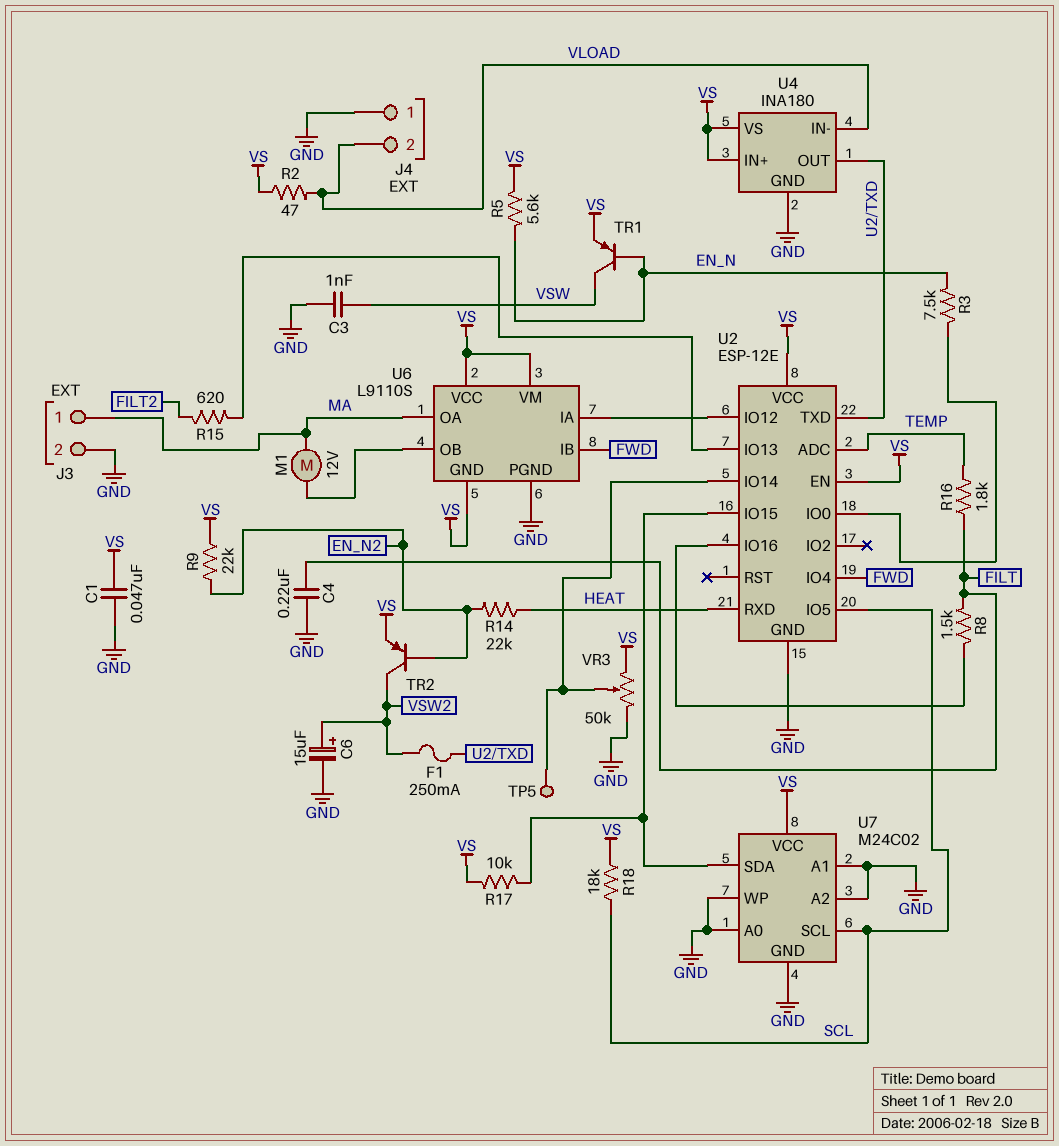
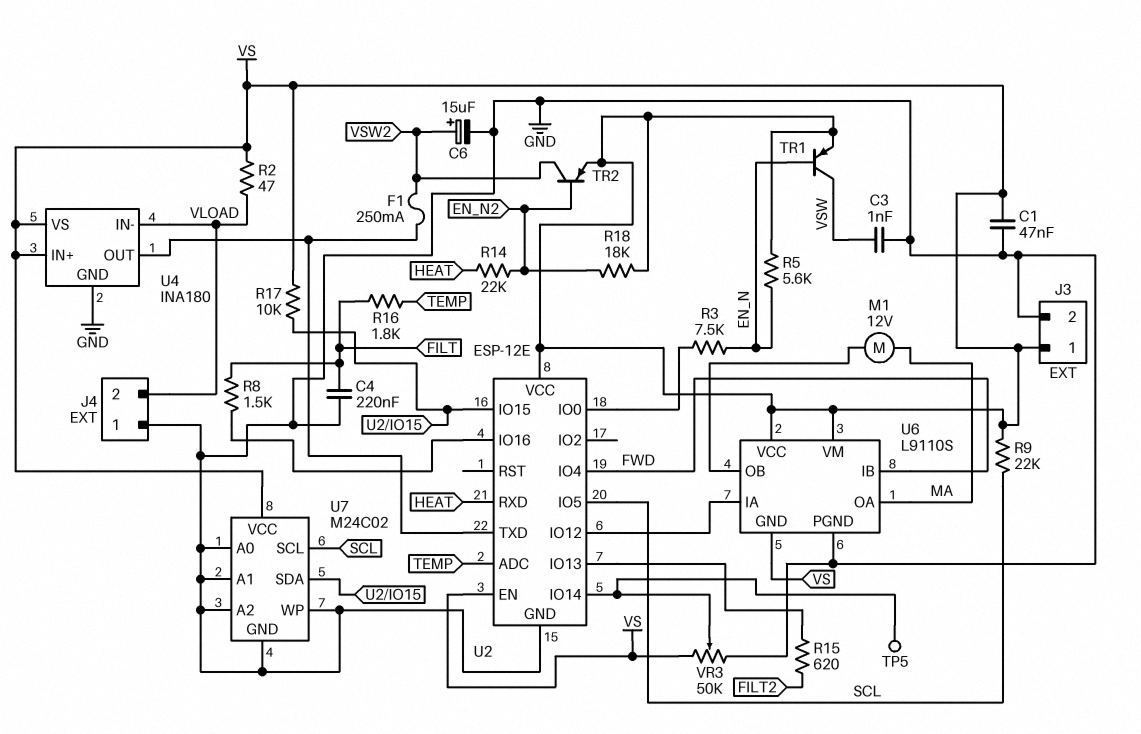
J3 pin 1: MA -> VS
R9: 22k (EN_N2, VS) -> 22k (SCL, VS)
R18: 18k (SCL, VS) -> 18k (EN_N2, VS)

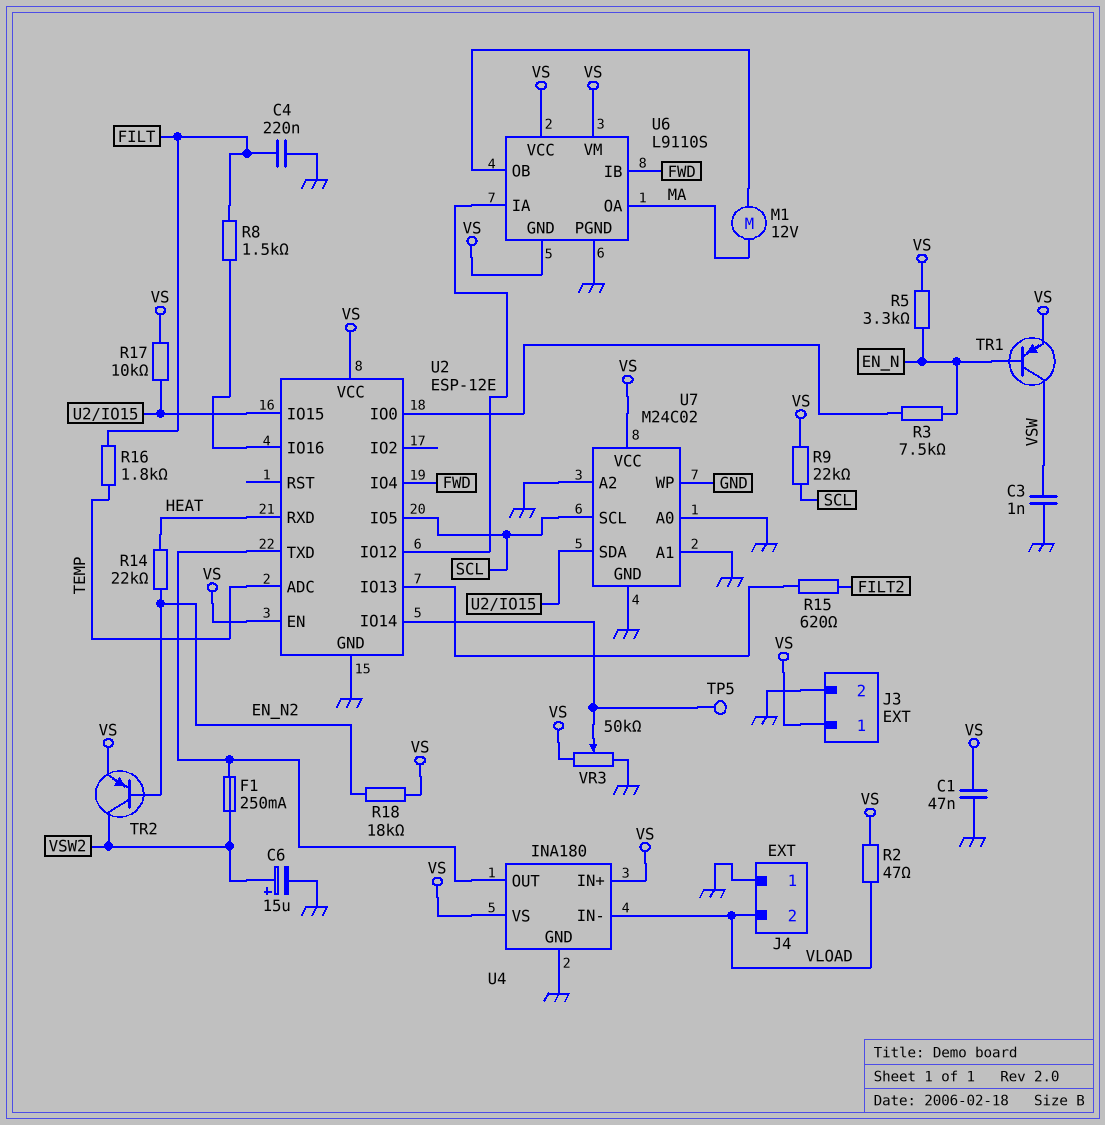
R5: 5.6k (EN_N, VS) -> 3.3k (EN_N, VS)

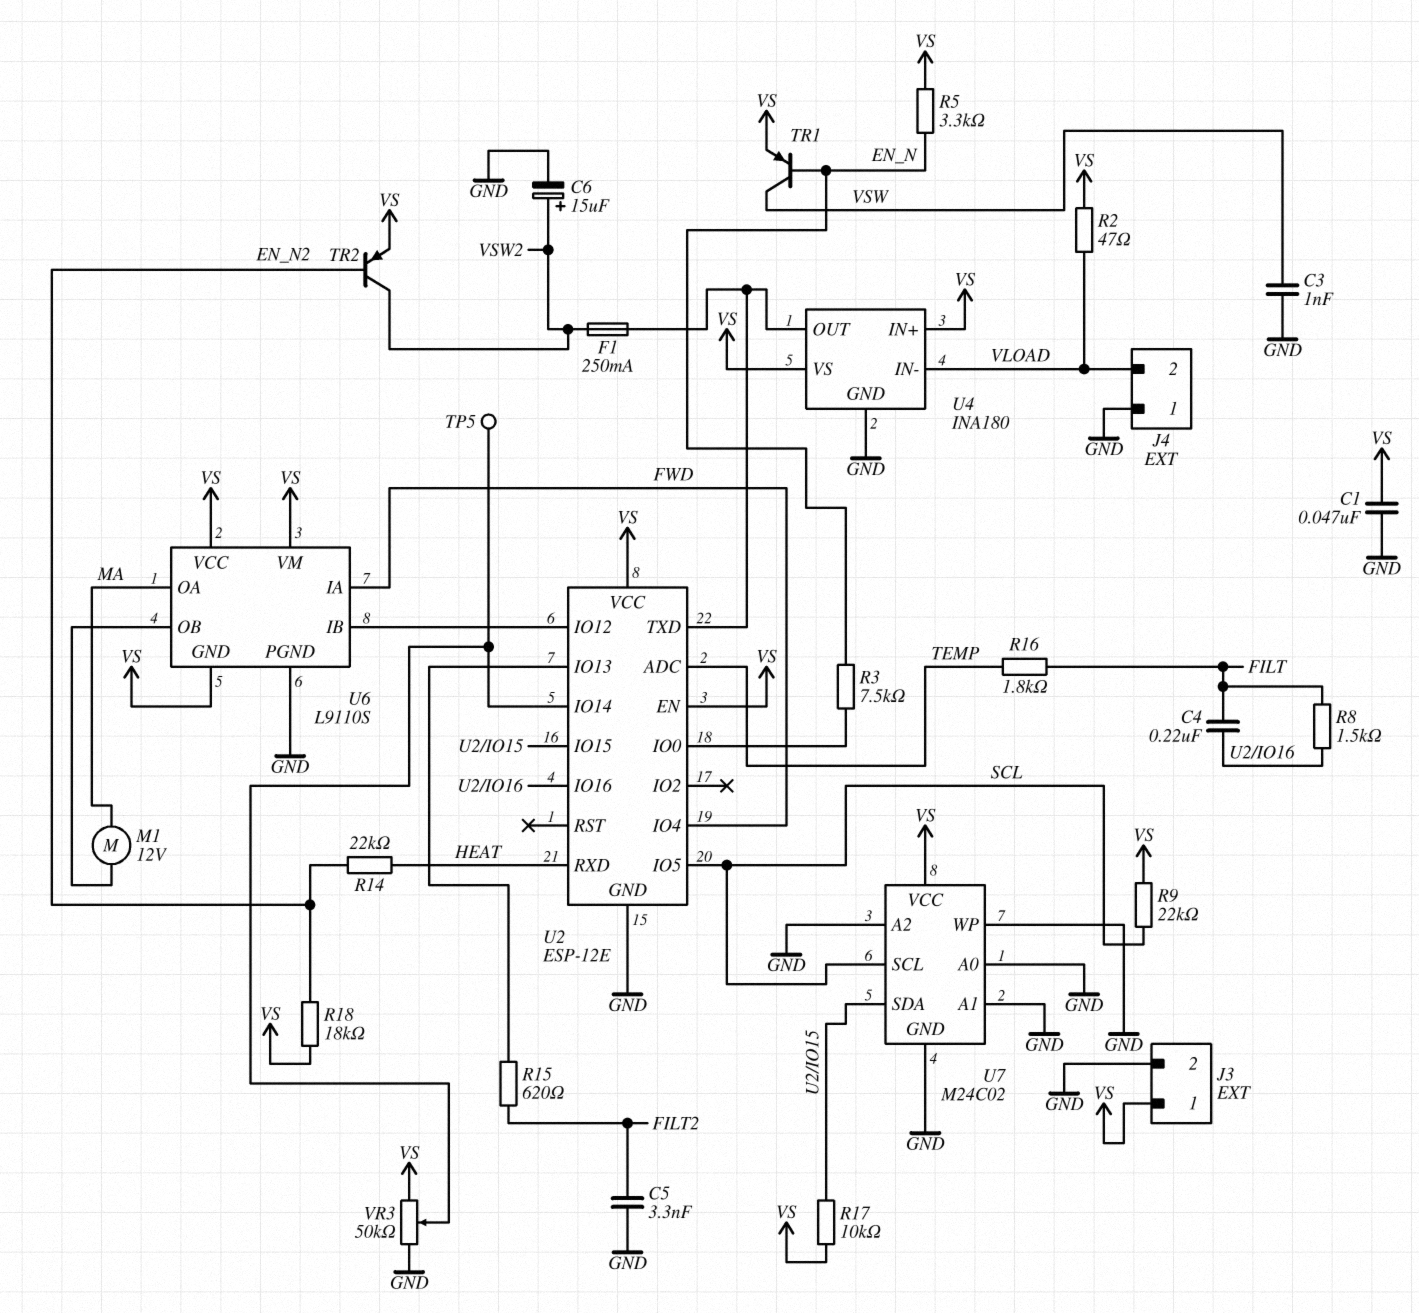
C4: 220nF (FILT, GND) -> 220nF (FILT, U2/IO16)
C5: none -> 3.3nF (FILT2, GND)
U6 pin IA: U2/IO12 -> FWD
U6 pin IB: FWD -> U2/IO12

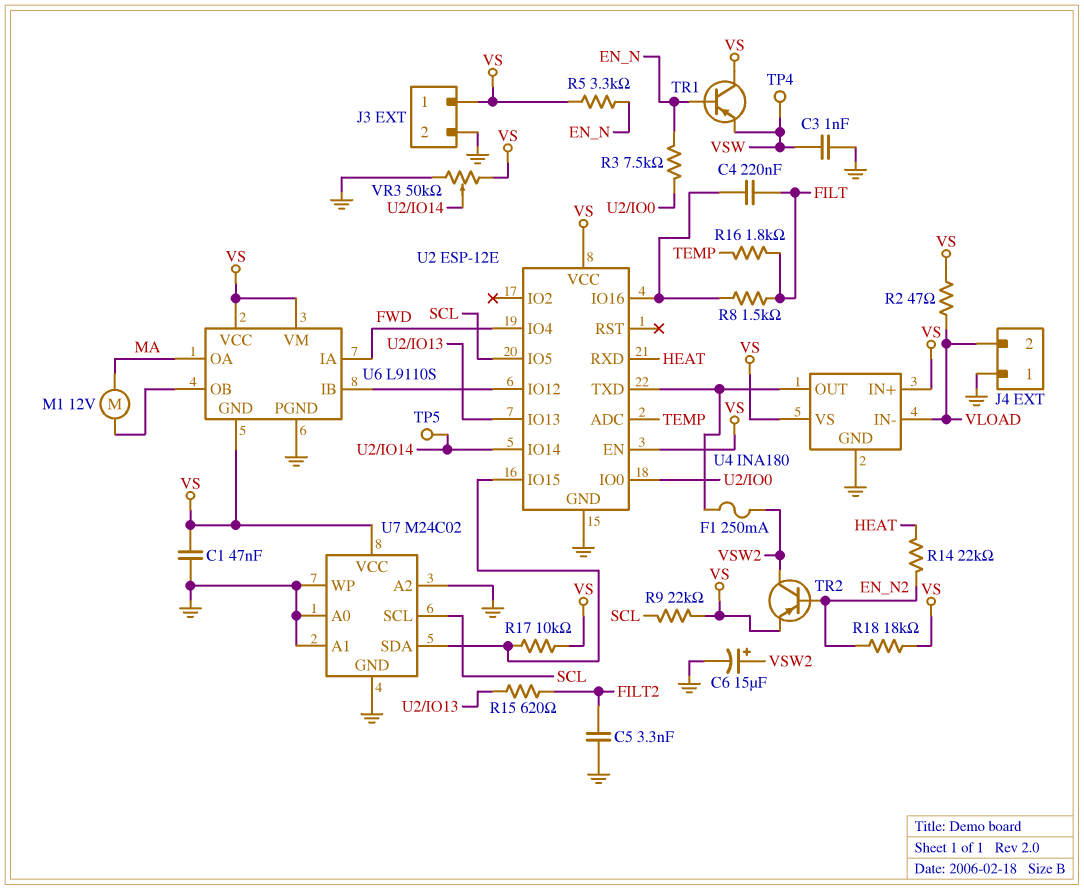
TP4: none -> test point (VSW)
TR1: PNP (B EN_N, C VSW, E VS) -> PNP (B EN_N, C VS, E VSW)

